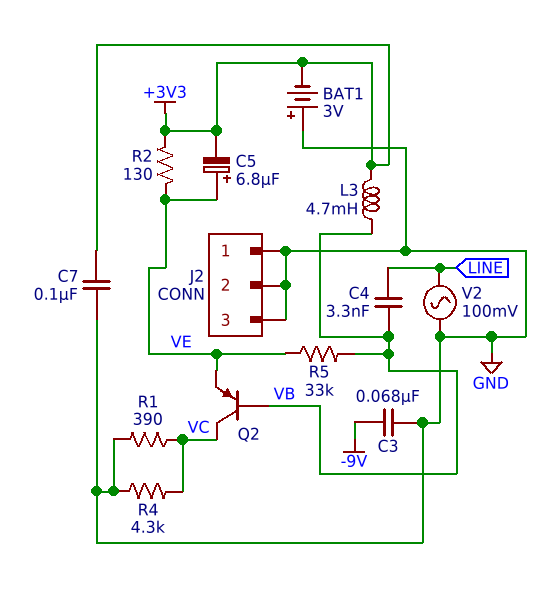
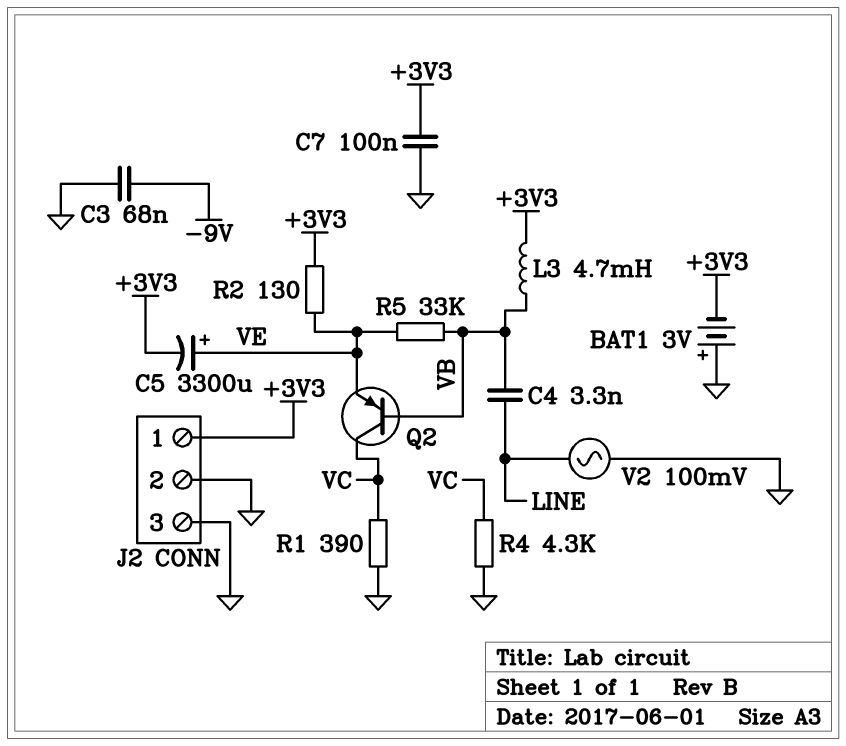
C5: 6.8uF (plus VE, minus +3V3) -> 3300uF (plus VE, minus +3V3)
J2 pin 1: GND -> +3V3

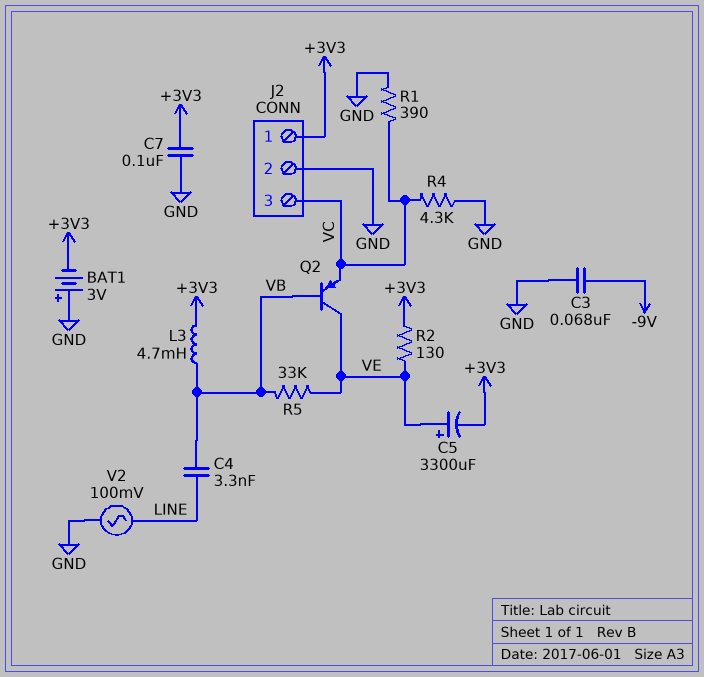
J2 pin 3: GND -> VC
Q2: PNP (B VB, C VC, E VE) -> PNP (B VB, C VE, E VC)

